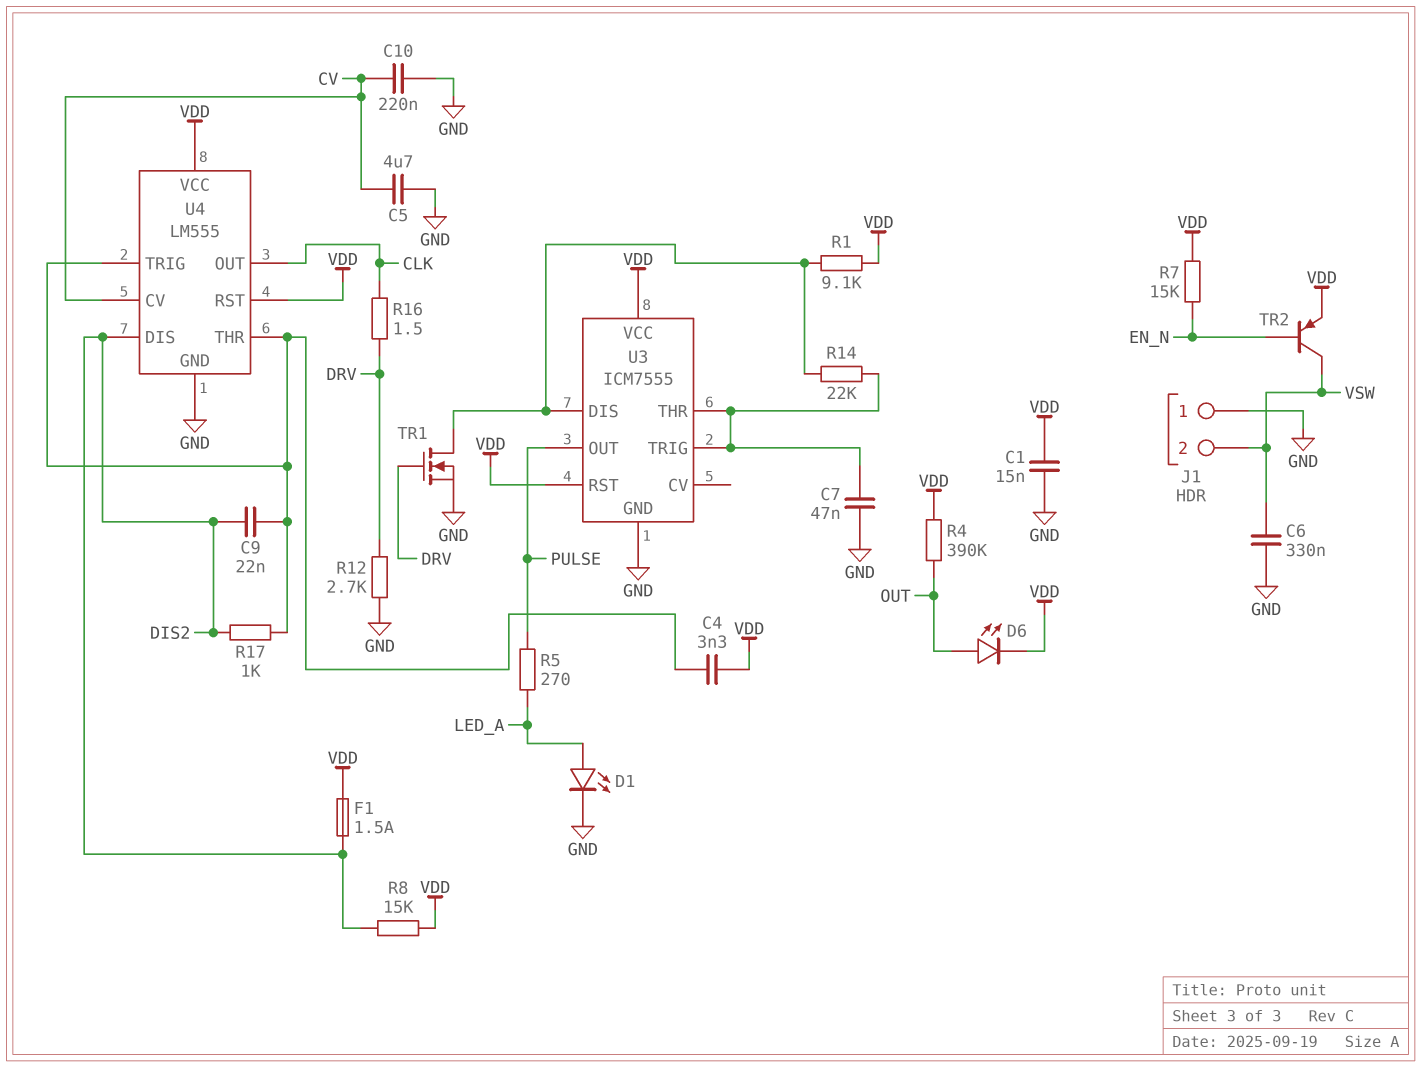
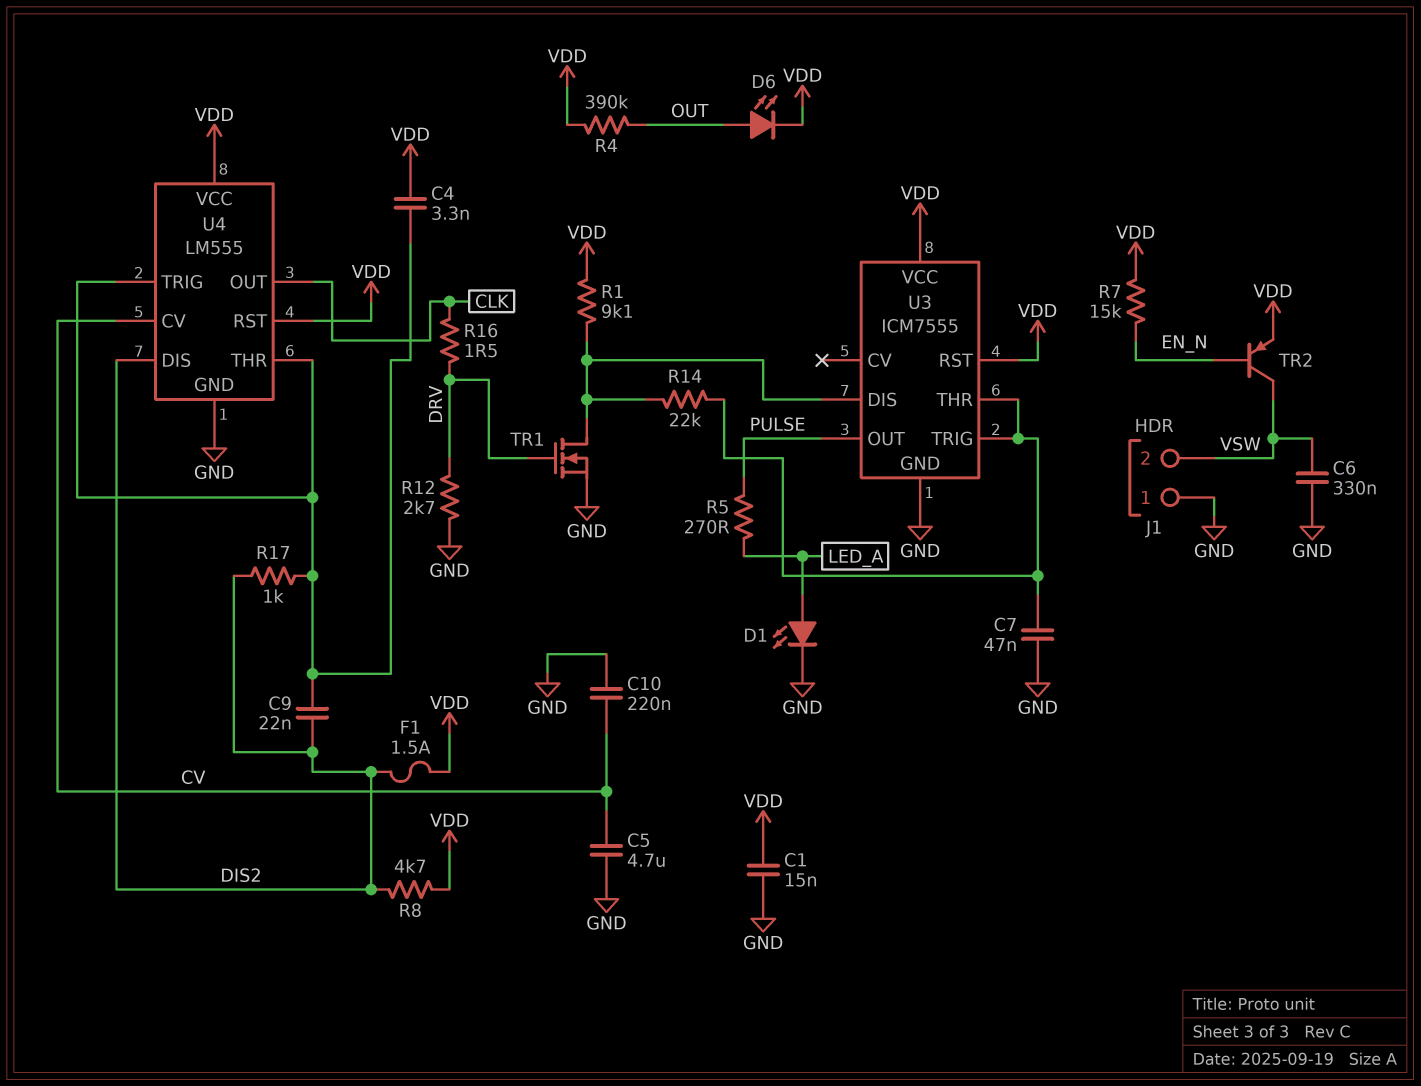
R8: 15k (DIS2, VDD) -> 4.7k (DIS2, VDD)

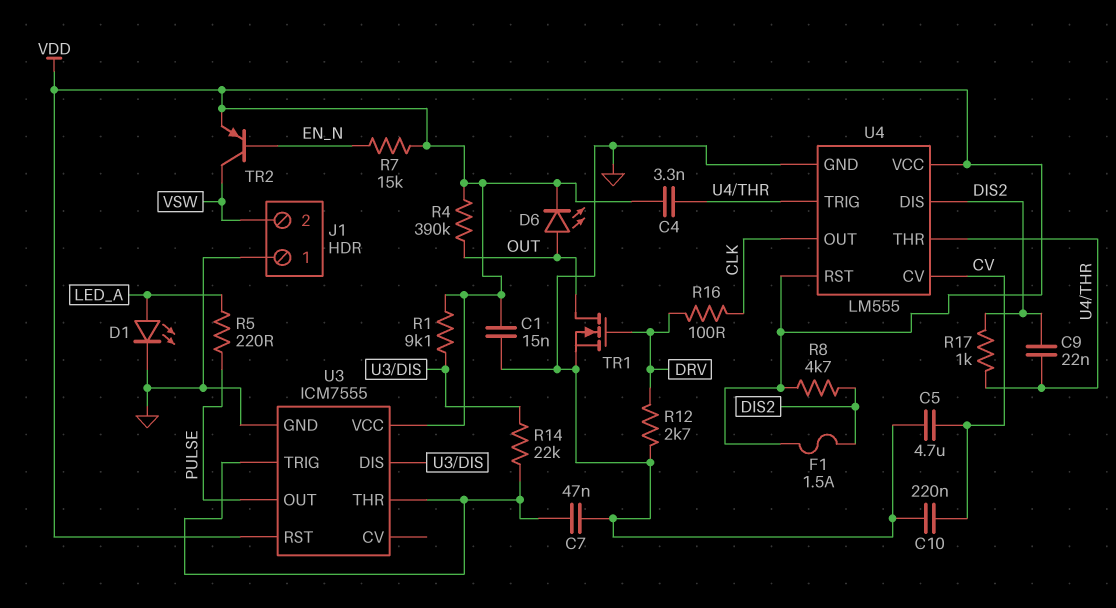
C6: 330nF (GND, VSW) -> none
R5: 270 (LED_A, PULSE) -> 220 (LED_A, PULSE)
R16: 1.5 (CLK, DRV) -> 100 (CLK, DRV)
TR1: NMOS (G DRV, D U3/DIS, S GND) -> NMOS (G DRV, D OUT, S GND)

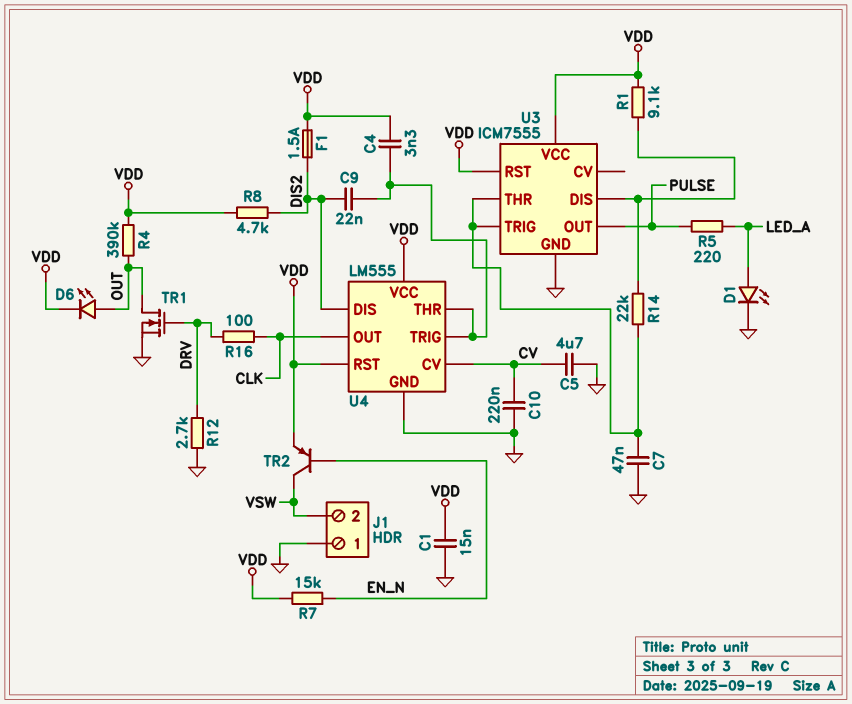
R17: 1k (DIS2, U4/THR) -> none

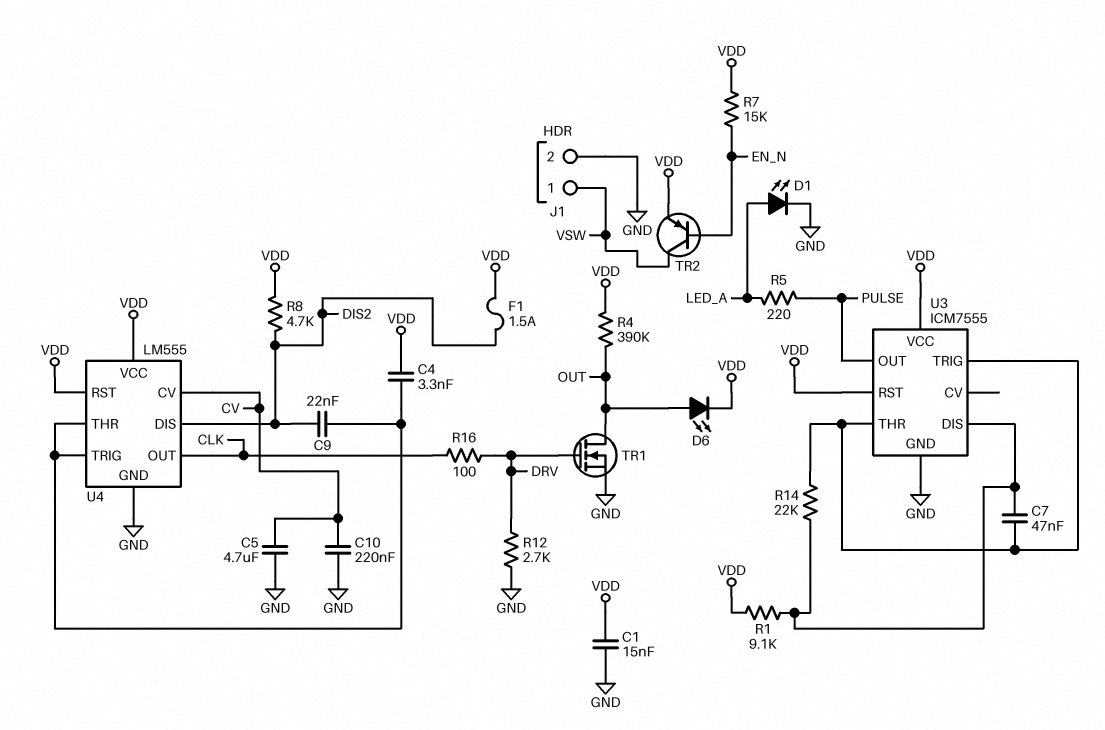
C7: 47nF (GND, U3/THR) -> 47nF (U3/DIS, U3/THR)
J1 pin 1: GND -> VSW
J1 pin 2: VSW -> GND

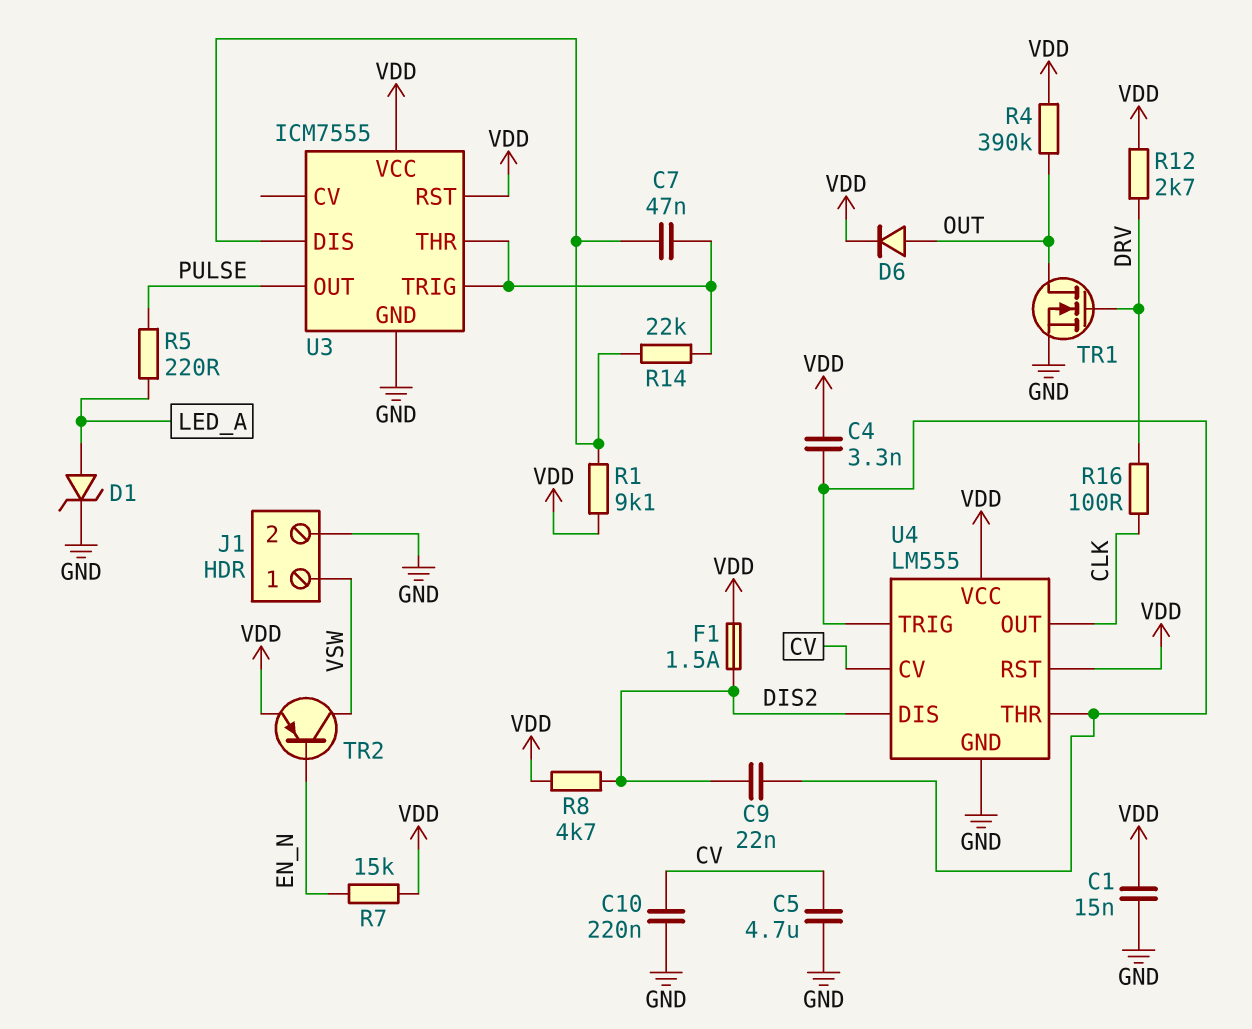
D1: LED (A LED_A, K GND) -> zener (A LED_A, K GND)
D6: LED (A OUT, K VDD) -> diode (A OUT, K VDD)
R12: 2.7k (DRV, GND) -> 2.7k (DRV, VDD)

